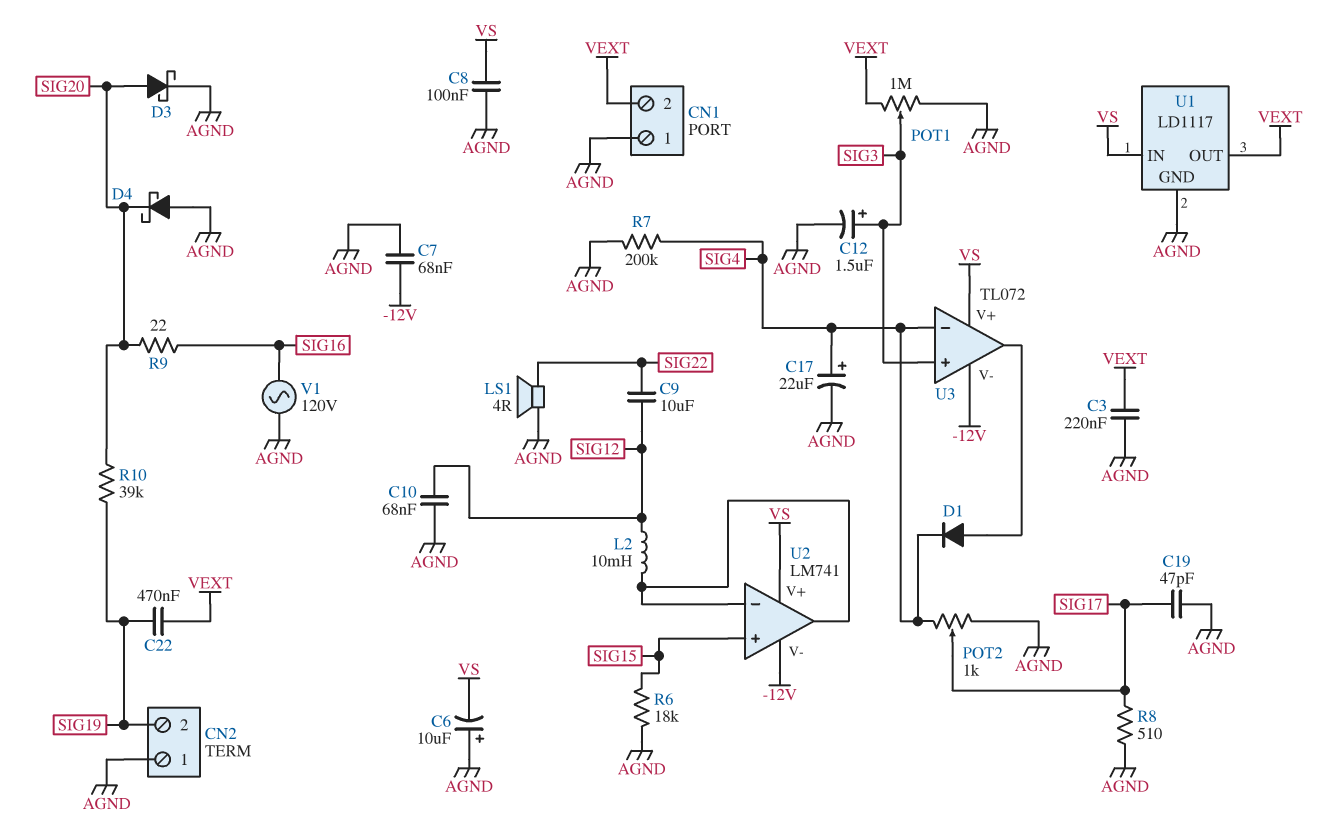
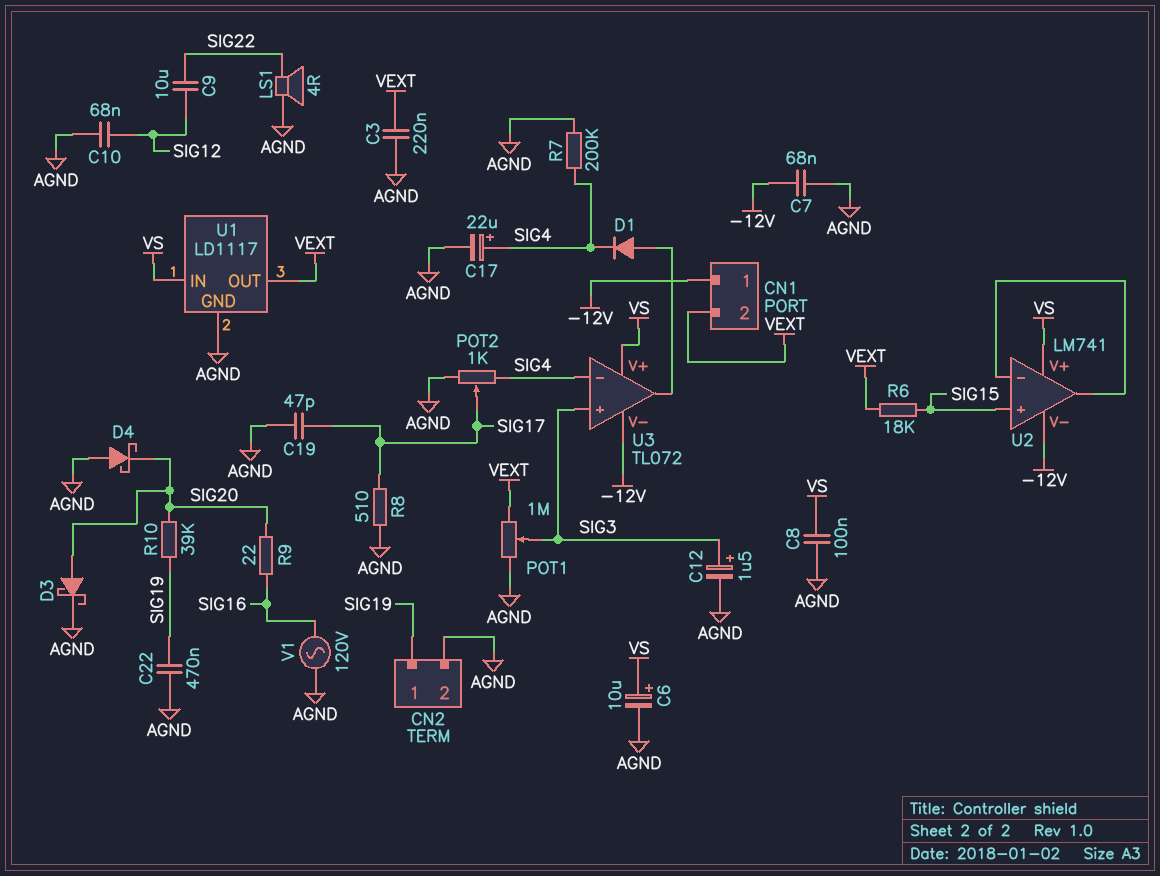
C6: 10uF (plus AGND, minus VS) -> 10uF (plus VS, minus AGND)
C22: 470nF (SIG19, VEXT) -> 470nF (AGND, SIG19)
CN1 pin 1: AGND -> -12V
CN2 pin 1: AGND -> SIG19
CN2 pin 2: SIG19 -> AGND
L2: 10mH (SIG12, U2/in-) -> none
R6: 18k (AGND, SIG15) -> 18k (SIG15, VEXT)

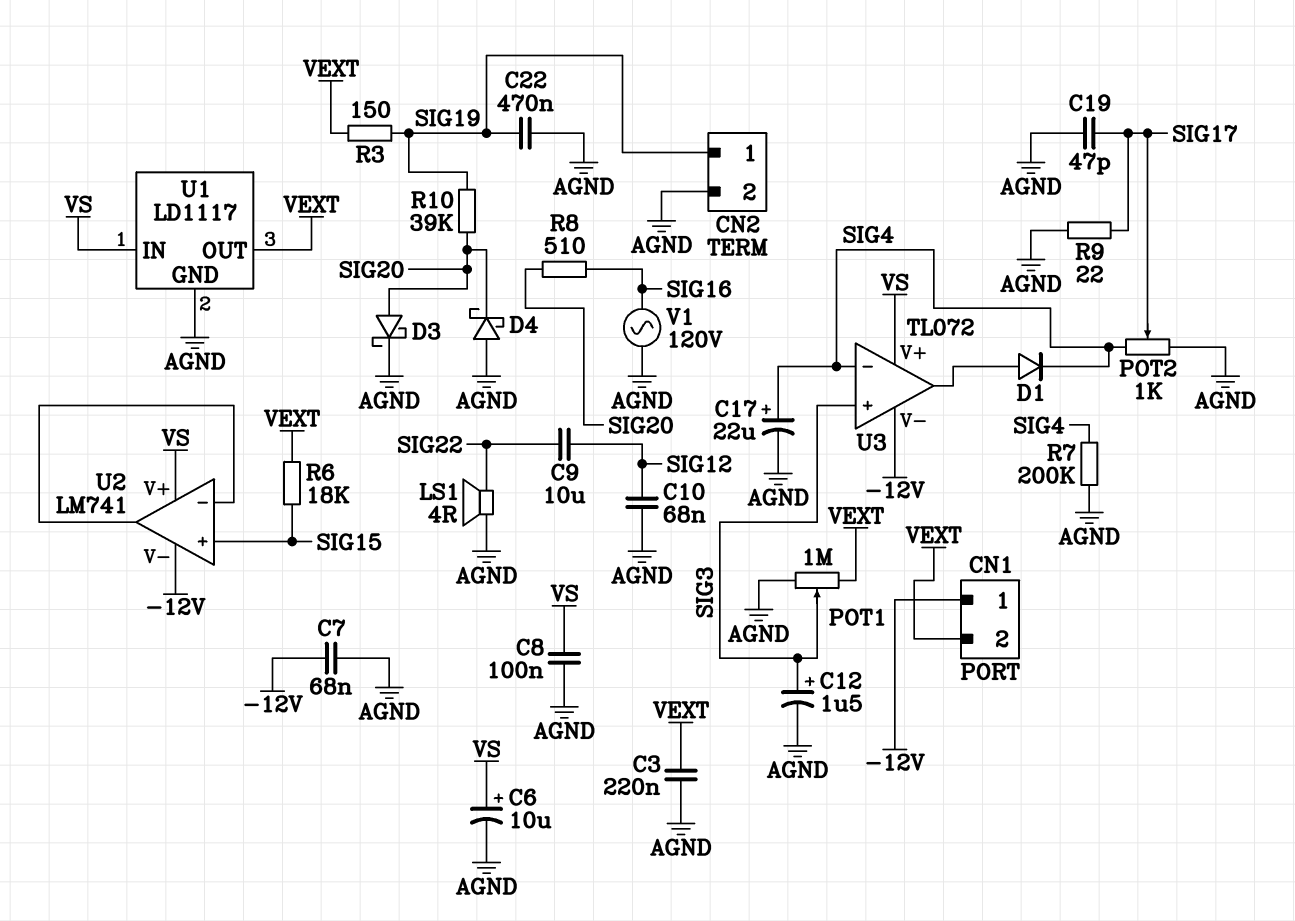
R3: none -> 150 (SIG19, VEXT)
R8: 510 (AGND, SIG17) -> 510 (SIG16, SIG20)
R9: 22 (SIG16, SIG20) -> 22 (AGND, SIG17)

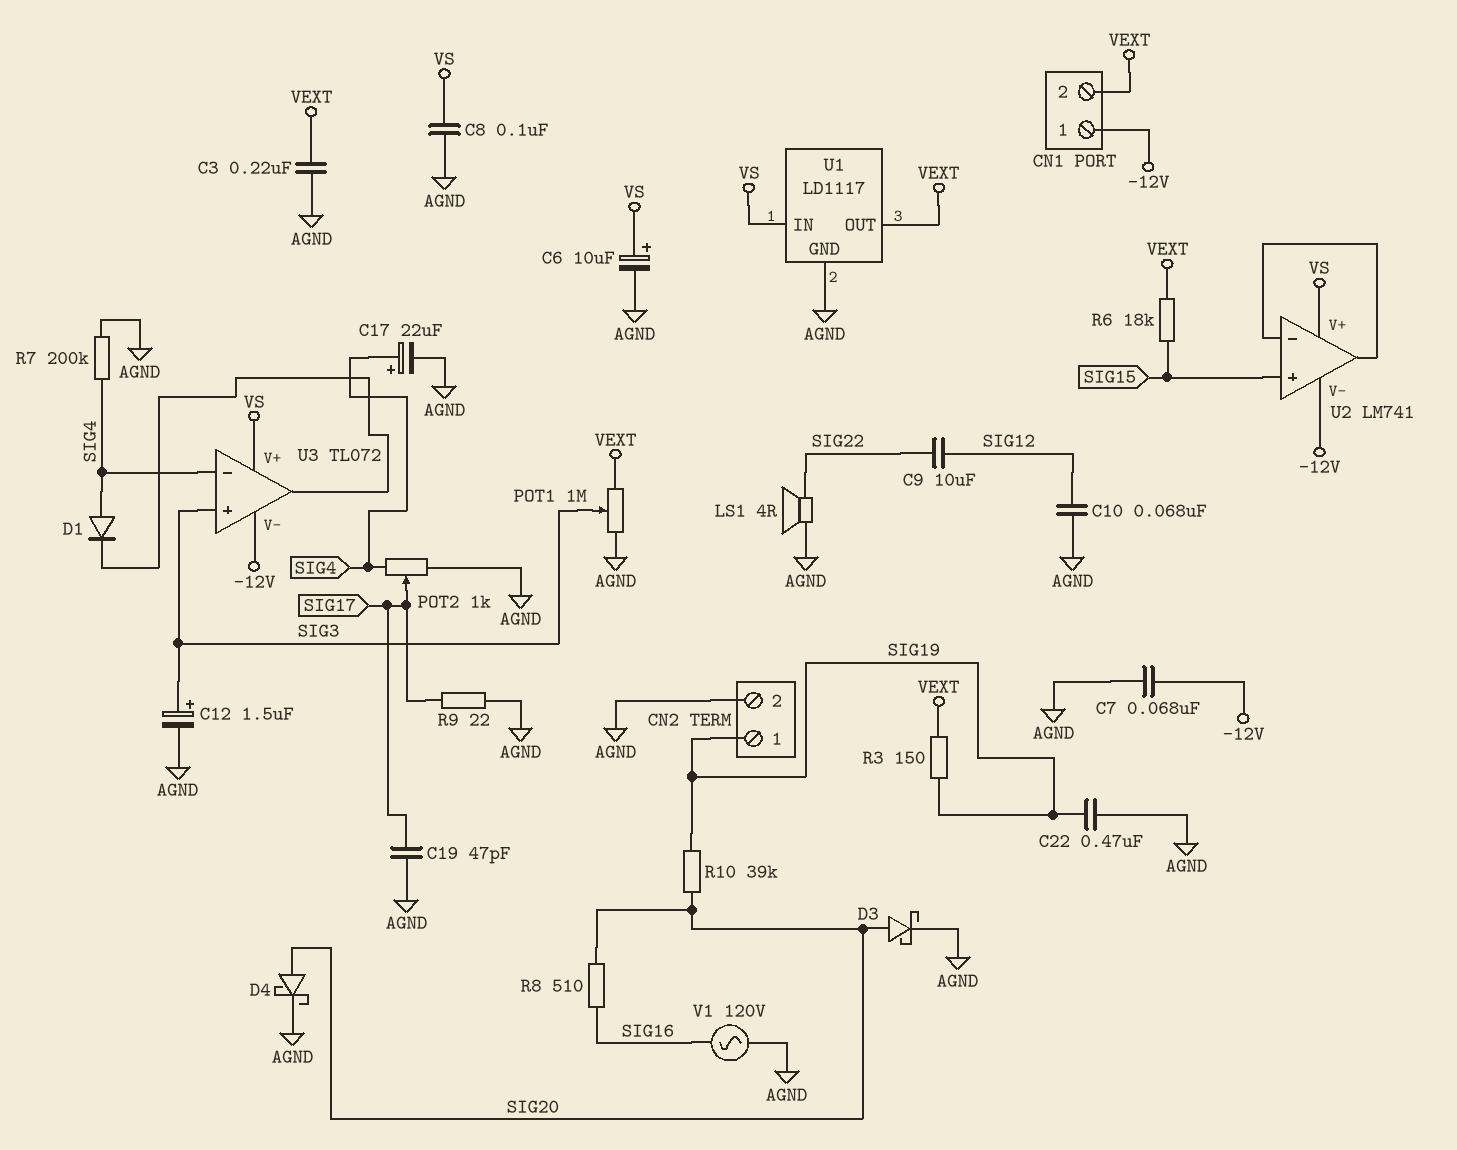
D1: diode (A U3/out, K SIG4) -> diode (A SIG4, K U3/out)
D4: schottky (A AGND, K SIG20) -> schottky (A SIG20, K AGND)

